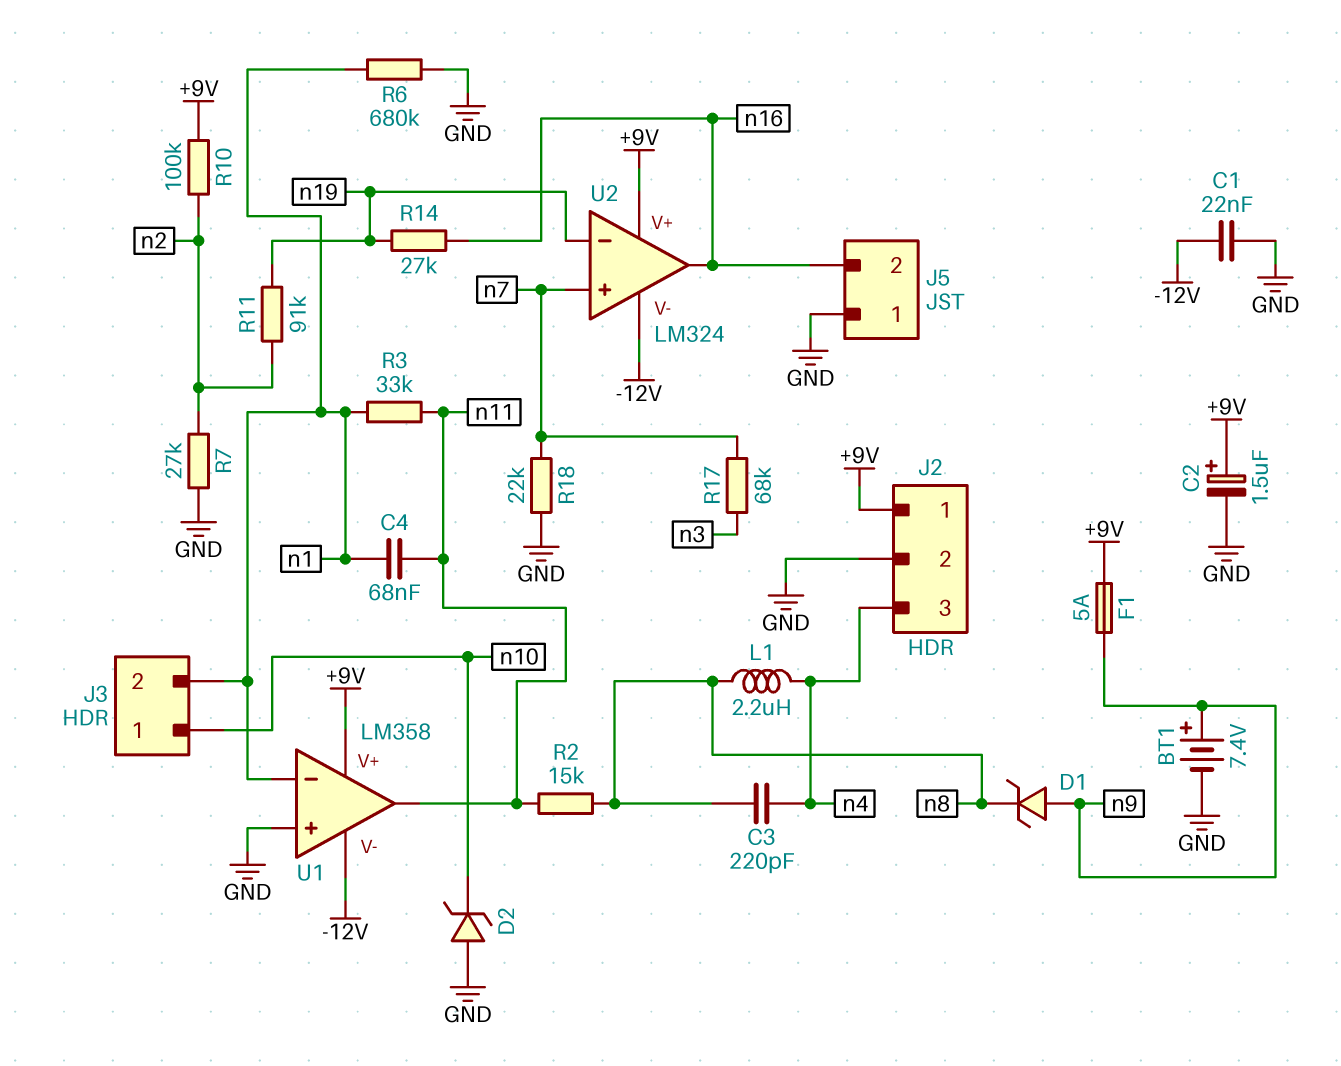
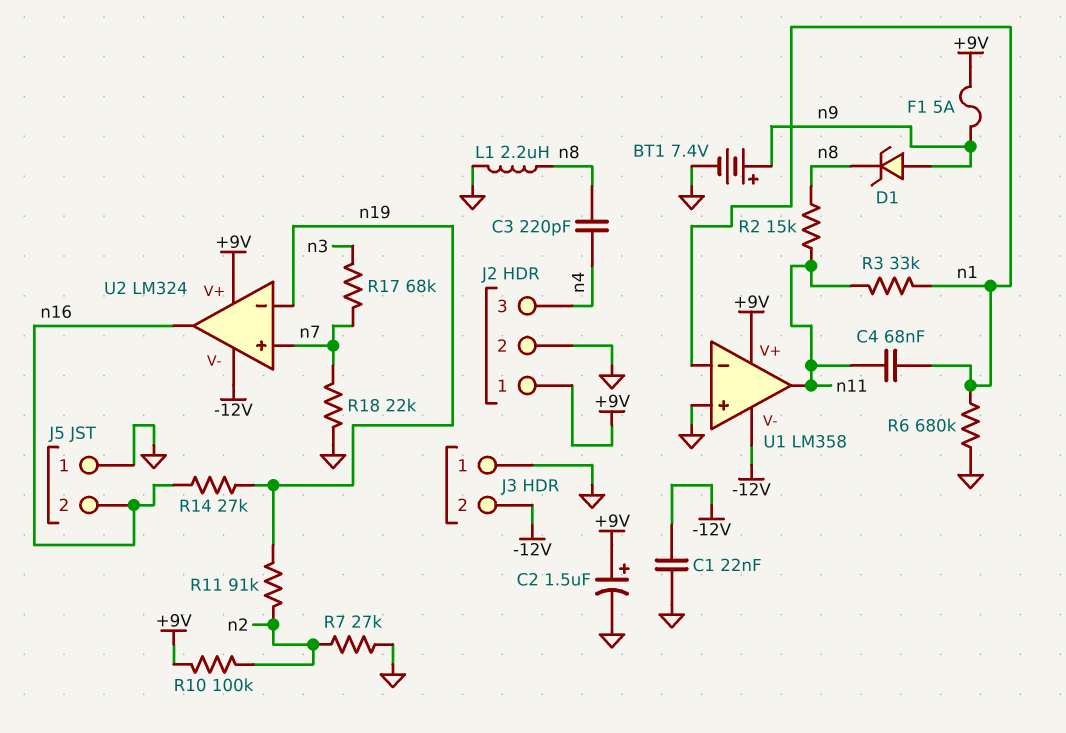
D2: zener (A GND, K n10) -> none
J3 pin 1: n10 -> GND
J3 pin 2: n1 -> -12V
L1: 2.2uH (n4, n8) -> 2.2uH (GND, n8)

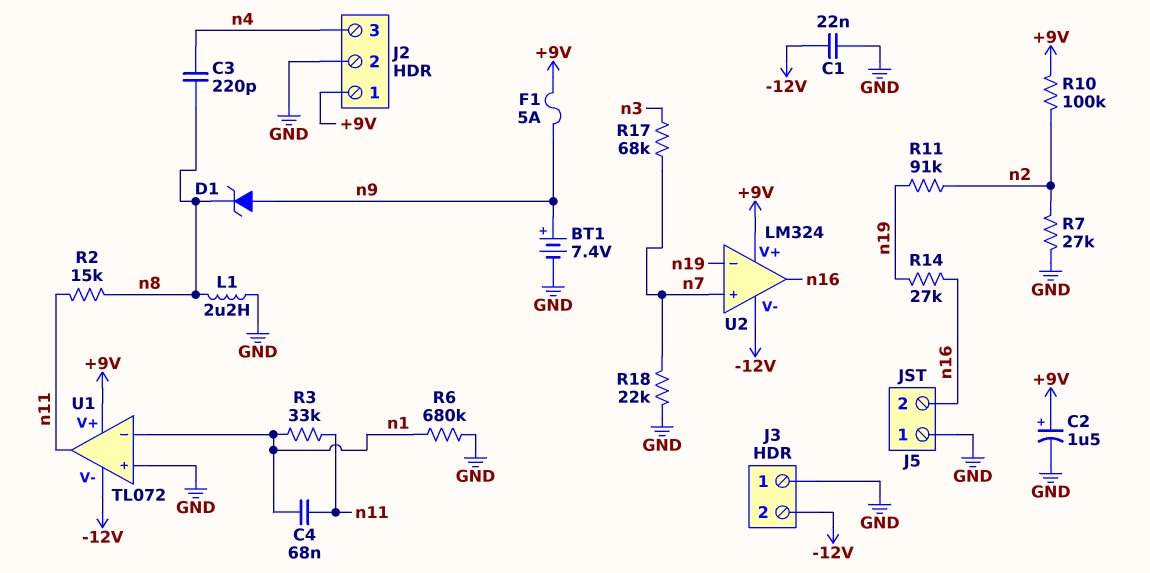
U1: LM358 -> TL072

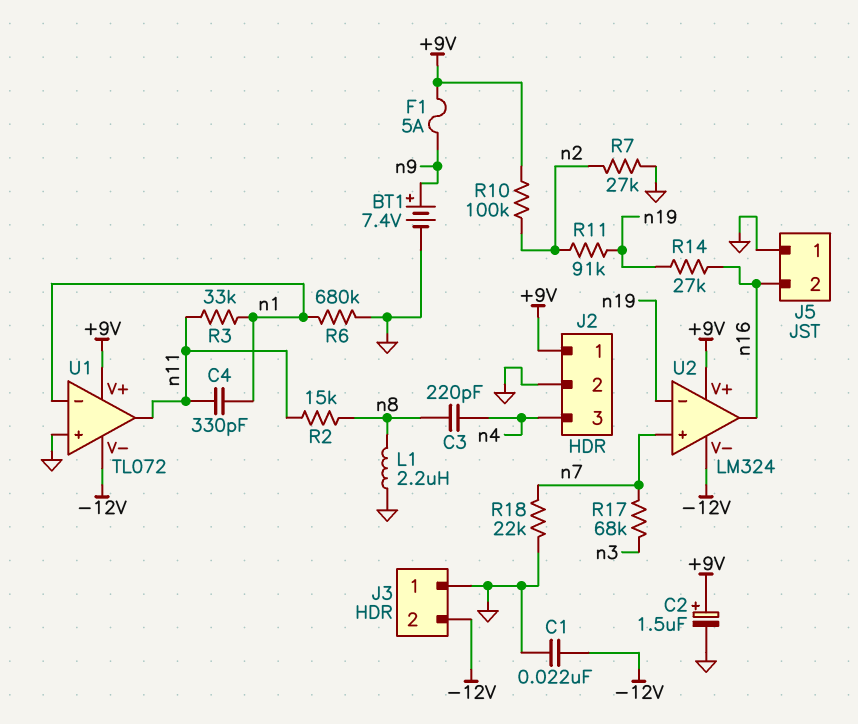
C4: 68nF (n1, n11) -> 330pF (n1, n11)
D1: zener (A n9, K n8) -> none

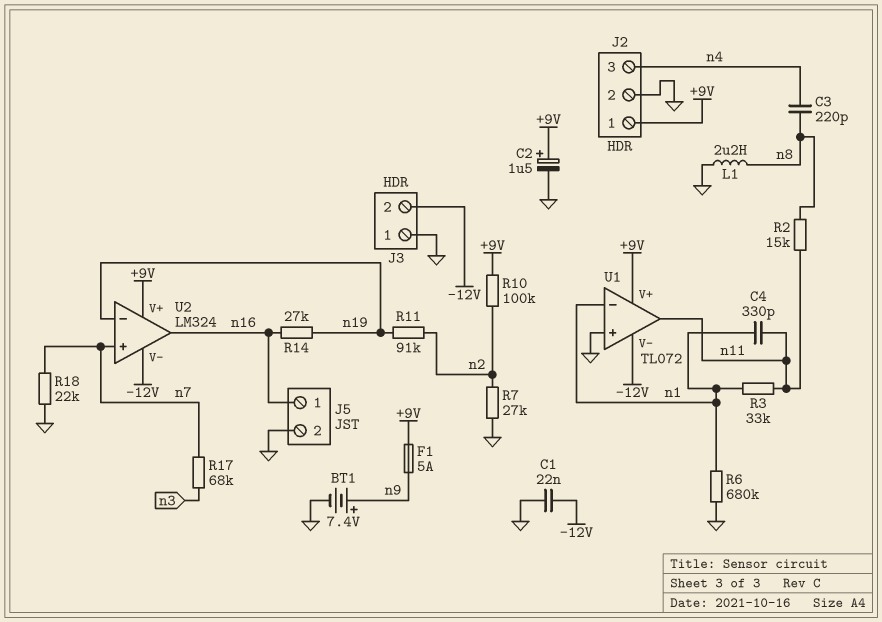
J5 pin 1: GND -> n16
J5 pin 2: n16 -> GND

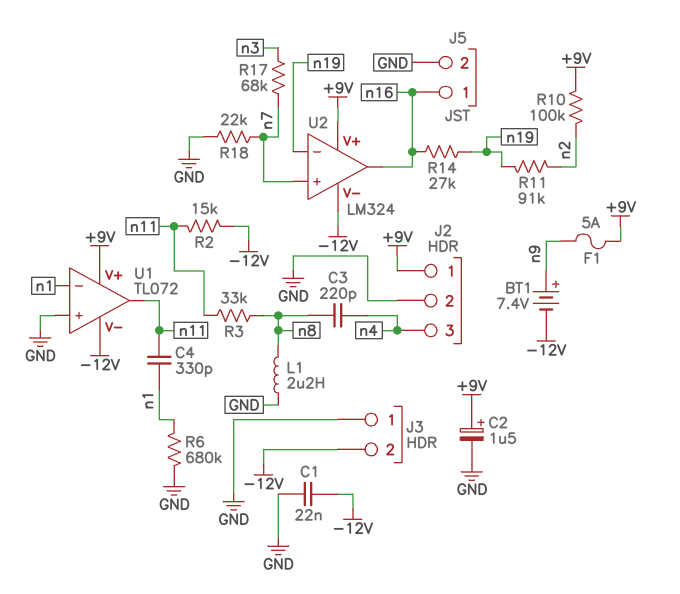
BT1: 7.4V (plus n9, minus GND) -> 7.4V (plus n9, minus -12V)
R2: 15k (n8, n11) -> 15k (-12V, n11)
R3: 33k (n1, n11) -> 33k (n8, n11)
R7: 27k (GND, n2) -> none

